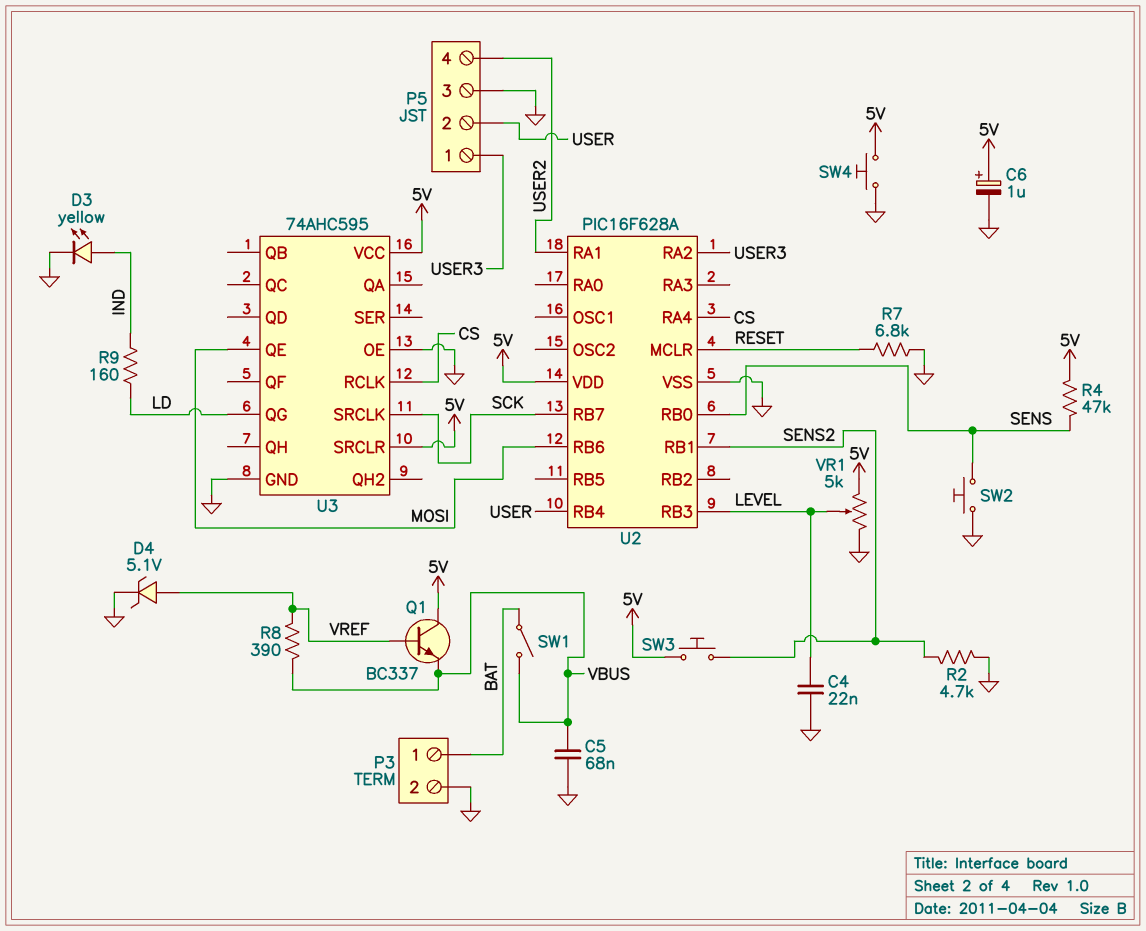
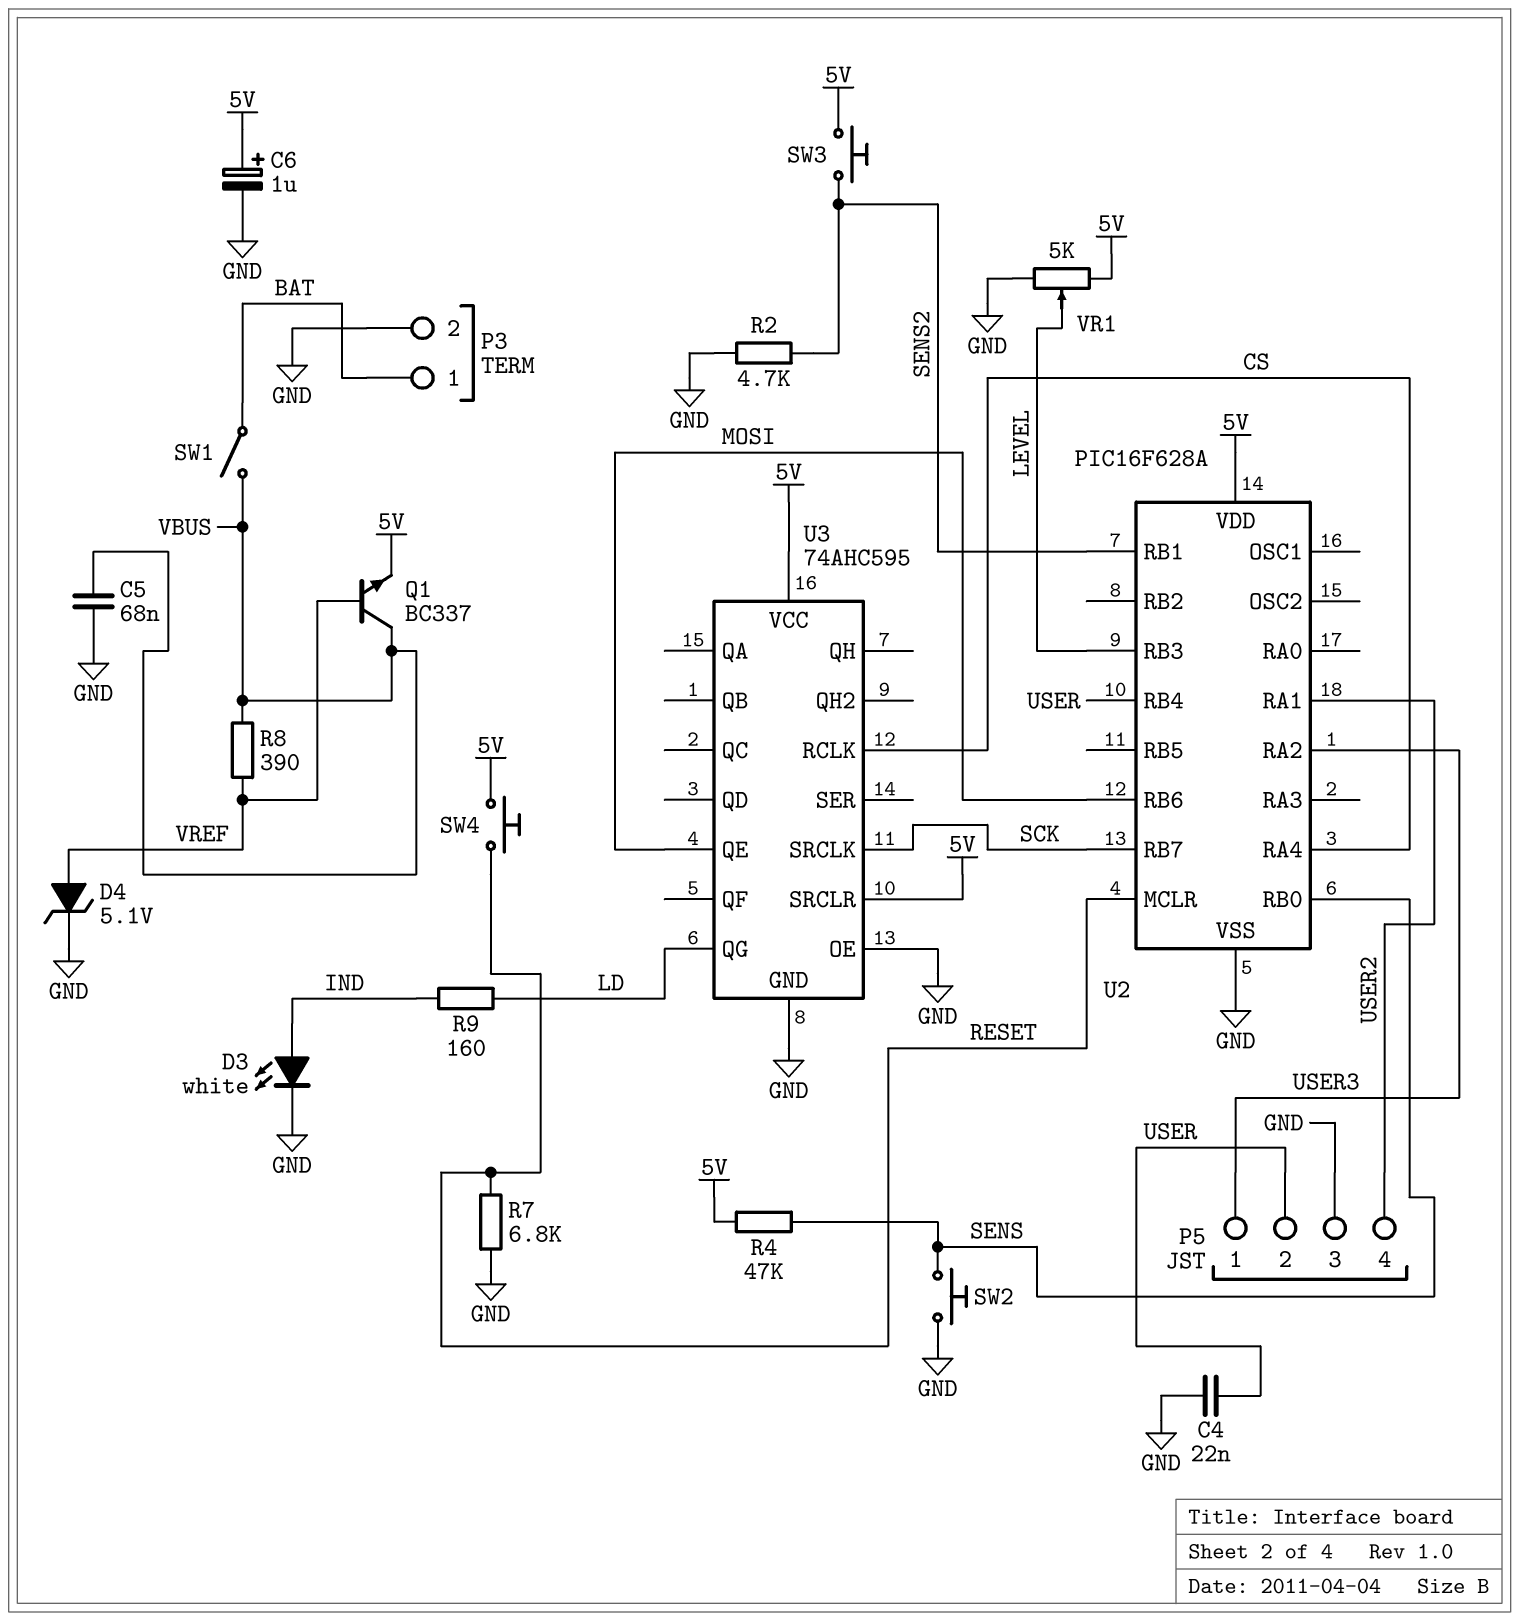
C4: 22nF (GND, LEVEL) -> 22nF (GND, USER)
D3: LED yellow (A IND, K GND) -> LED white (A IND, K GND)
Q1: NPN BC337 (B VREF, C 5V, E VBUS) -> NPN BC337 (B VREF, C VBUS, E 5V)
SW4: button (5V, GND) -> button (5V, RESET)

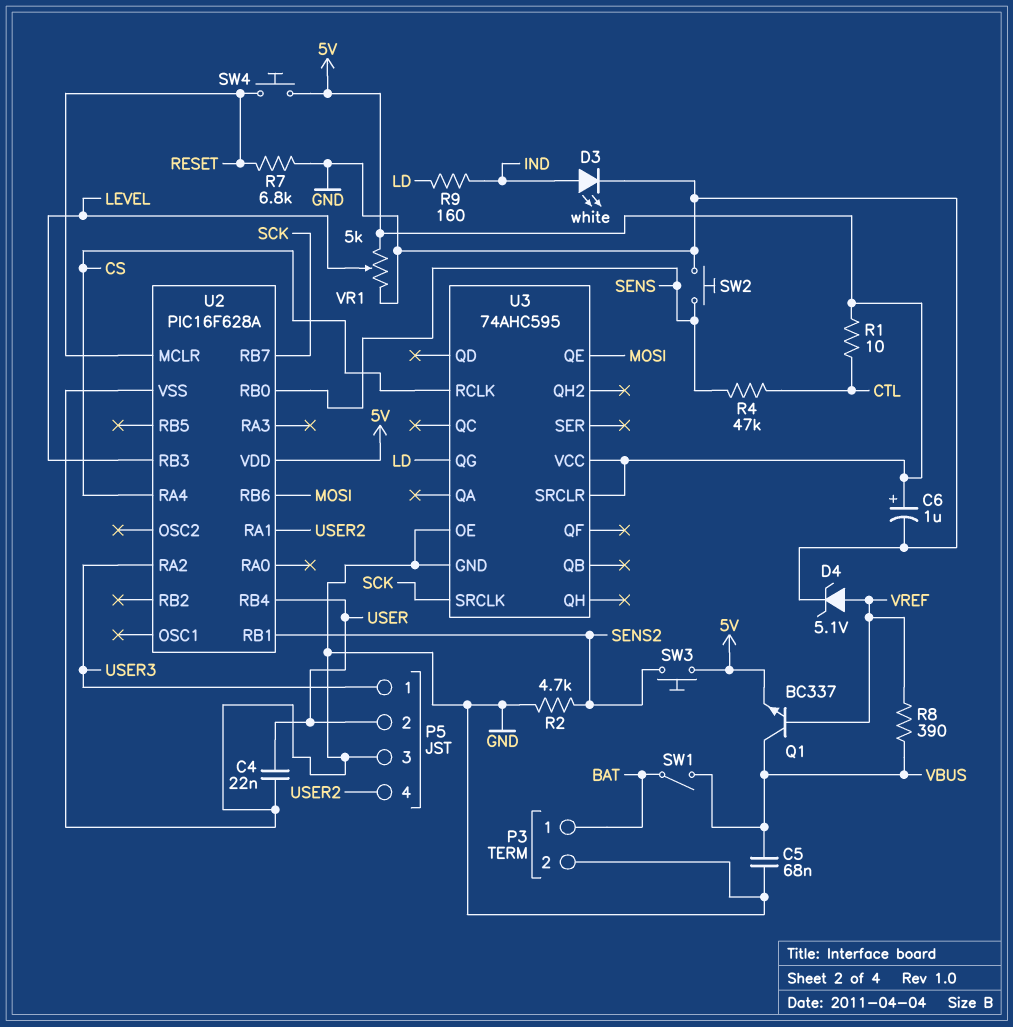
R1: none -> 10 (5V, CTL)
R4: 47k (5V, SENS) -> 47k (CTL, SENS)

